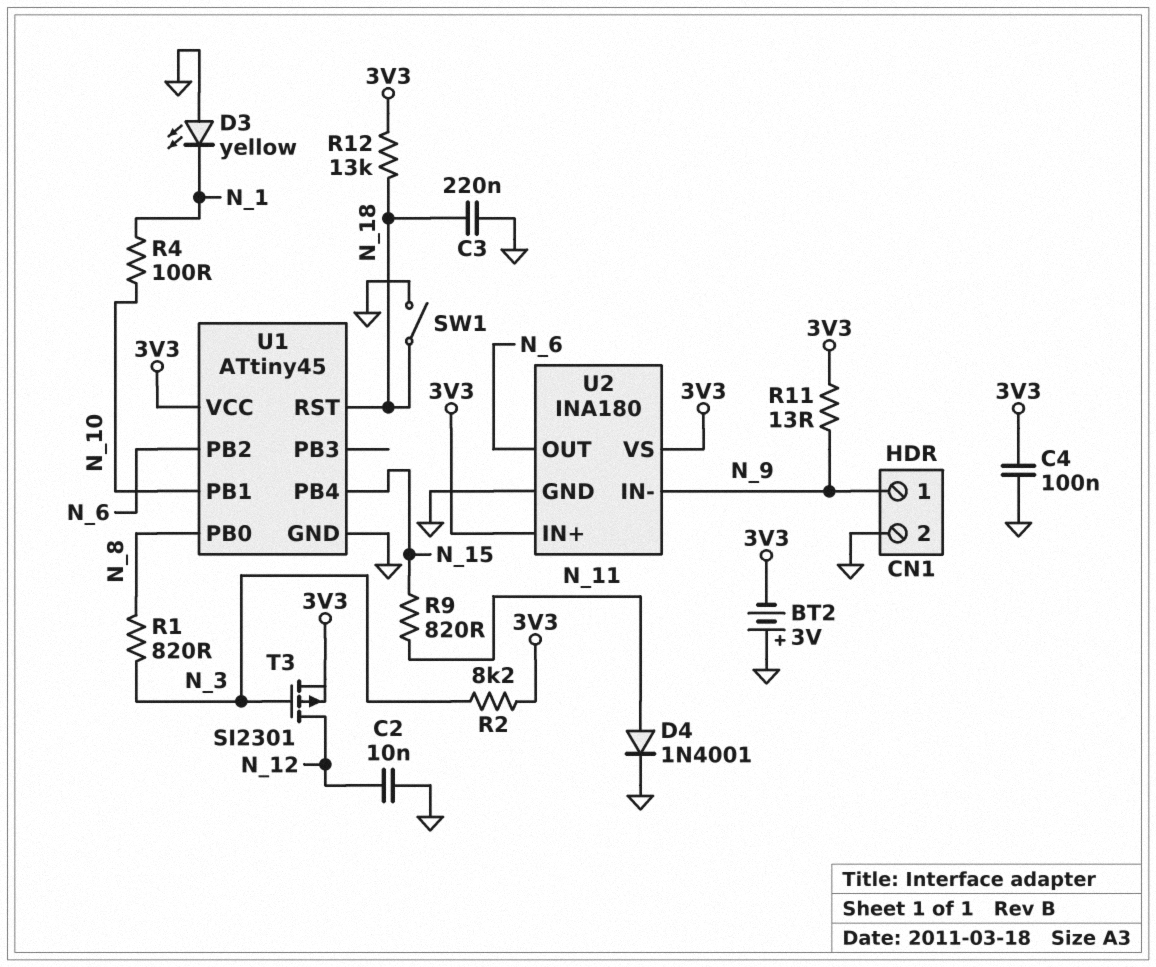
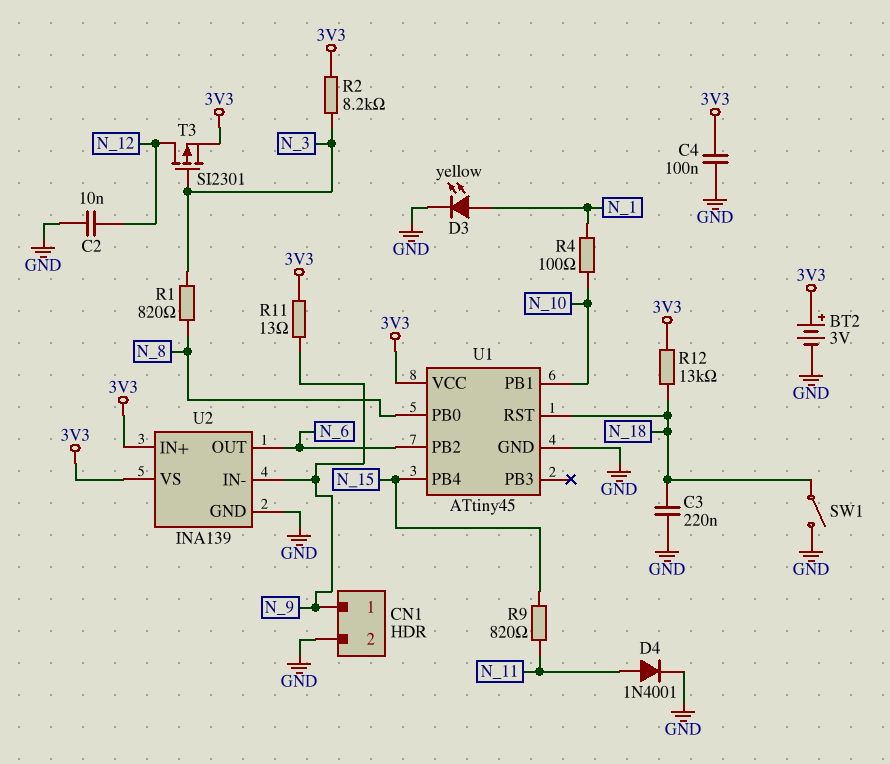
BT2: 3V (plus GND, minus 3V3) -> 3V (plus 3V3, minus GND)
D3: LED yellow (A GND, K N_1) -> LED yellow (A N_1, K GND)
U2: INA180 -> INA139

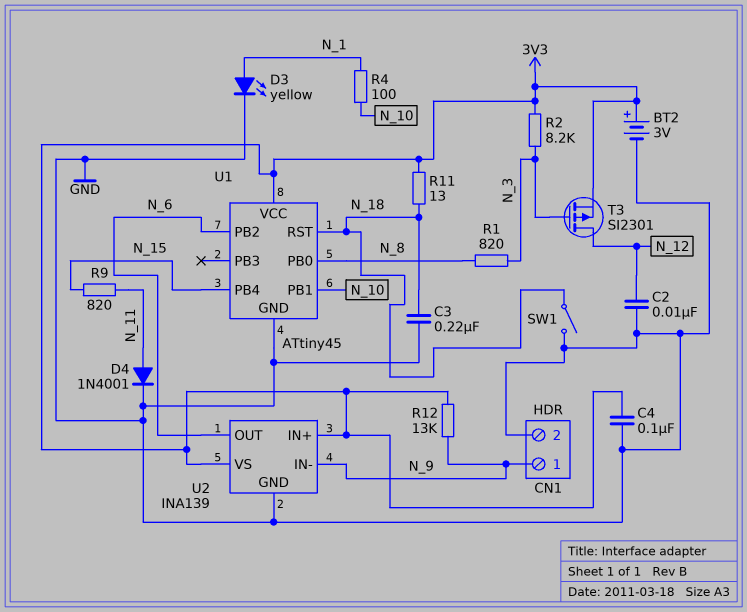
R11: 13 (3V3, N_9) -> 13 (3V3, N_18)
R12: 13k (3V3, N_18) -> 13k (3V3, N_9)

